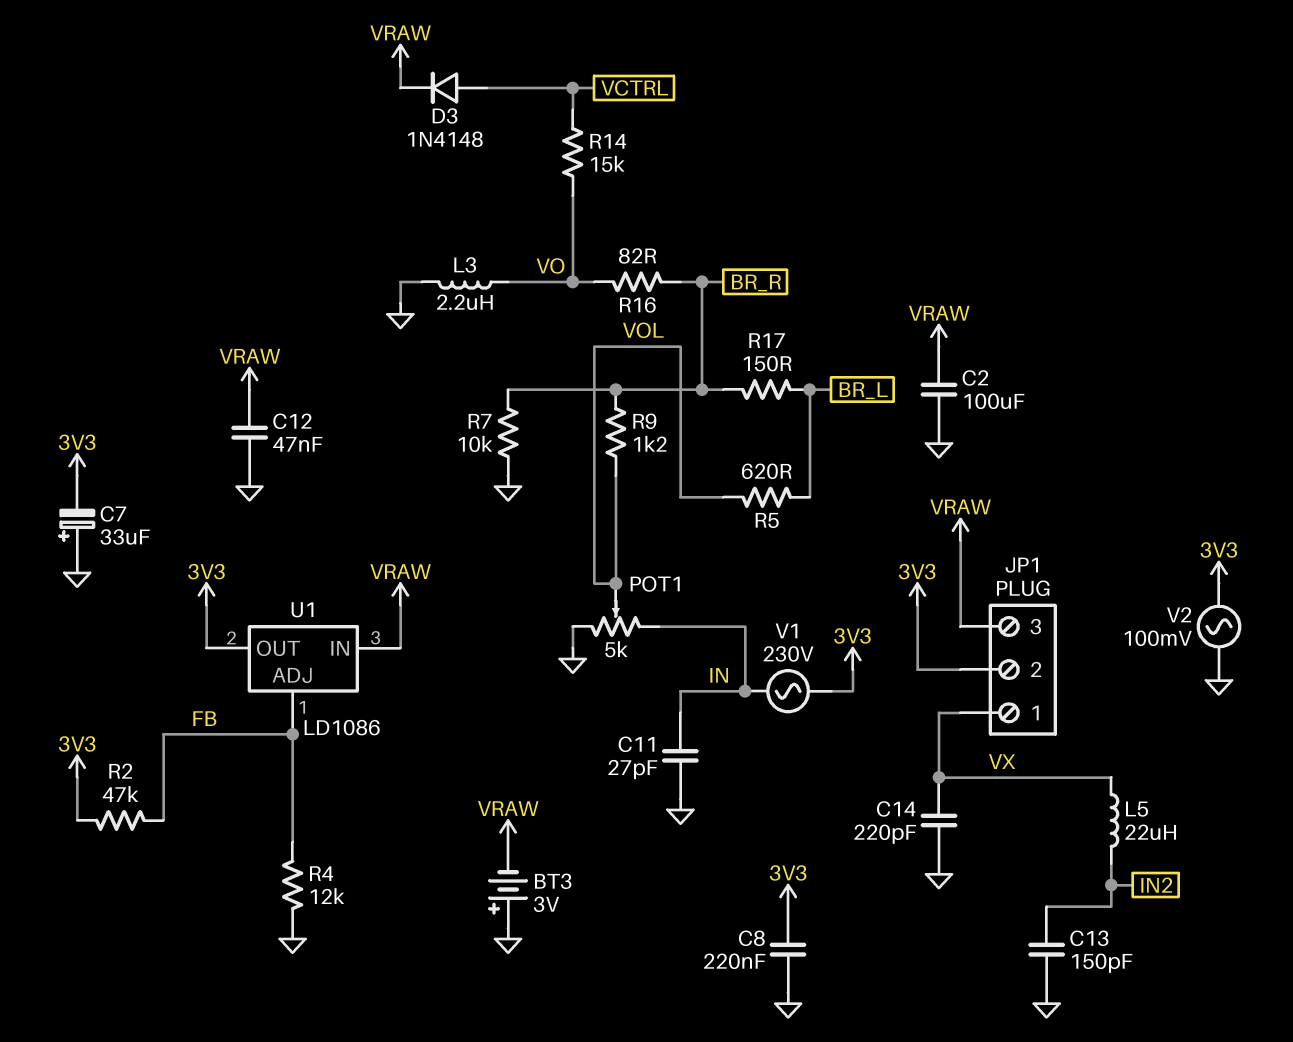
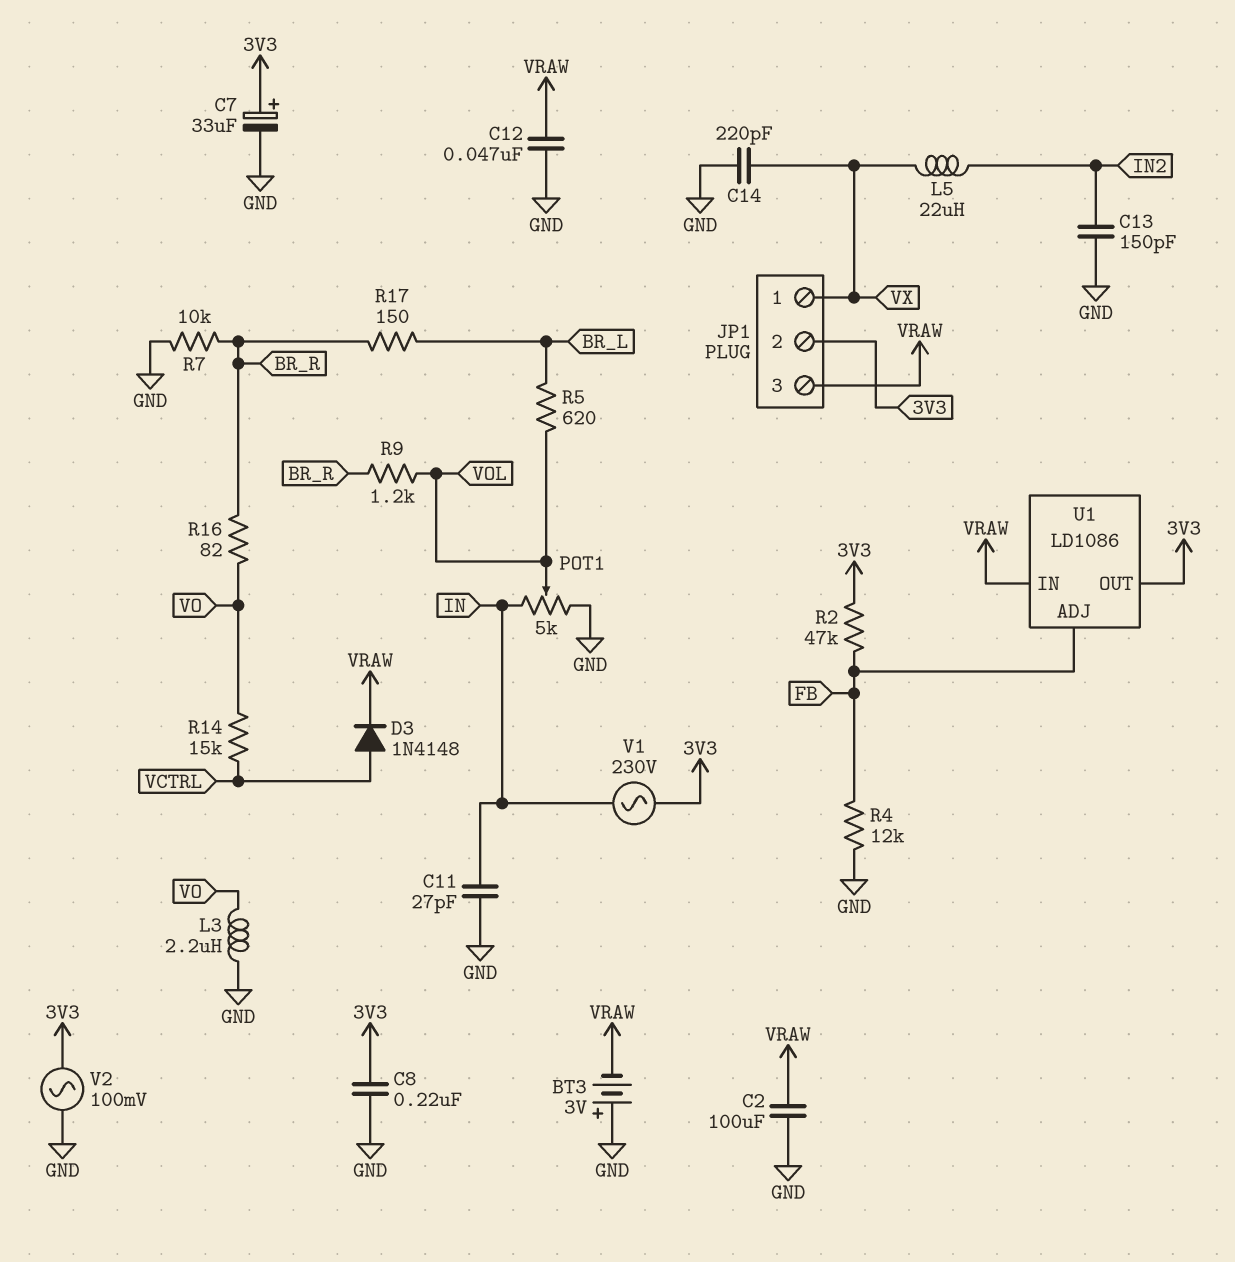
C7: 33uF (plus GND, minus 3V3) -> 33uF (plus 3V3, minus GND)

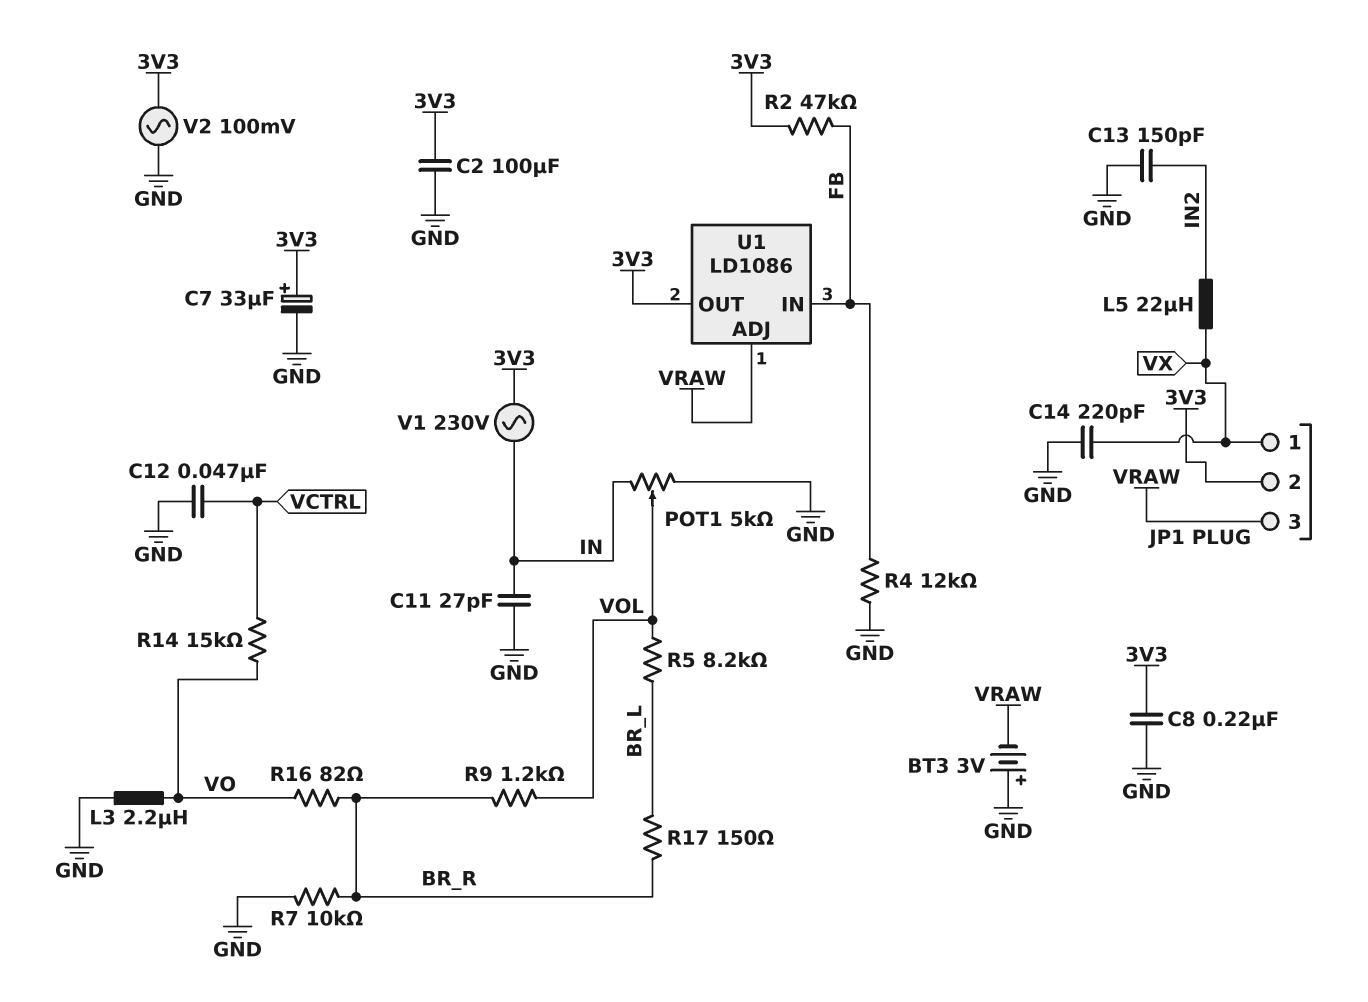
C2: 100uF (GND, VRAW) -> 100uF (3V3, GND)
C12: 47nF (GND, VRAW) -> 47nF (GND, VCTRL)
D3: diode 1N4148 (A VCTRL, K VRAW) -> none
R5: 620 (BR_L, VOL) -> 8.2k (BR_L, VOL)
U1 pin ADJ: FB -> VRAW
U1 pin IN: VRAW -> FB

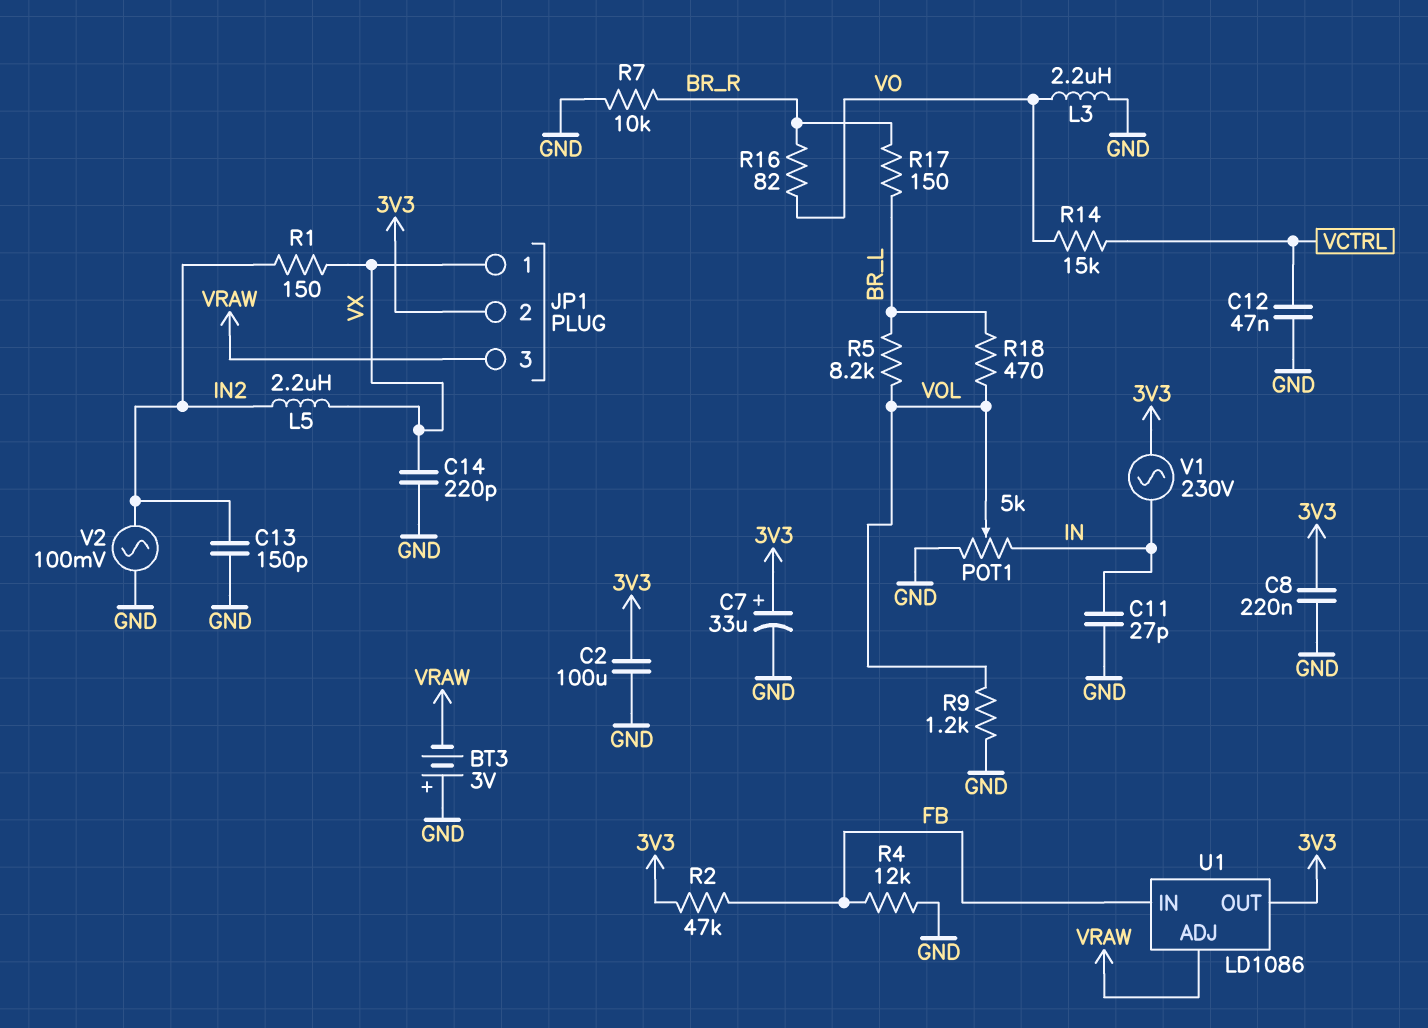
L5: 22uH (IN2, VX) -> 2.2uH (IN2, VX)
R1: none -> 150 (IN2, VX)
R9: 1.2k (BR_R, VOL) -> 1.2k (GND, VOL)
R18: none -> 470 (BR_L, VOL)
V2: AC 100mV (3V3, GND) -> AC 100mV (GND, IN2)

